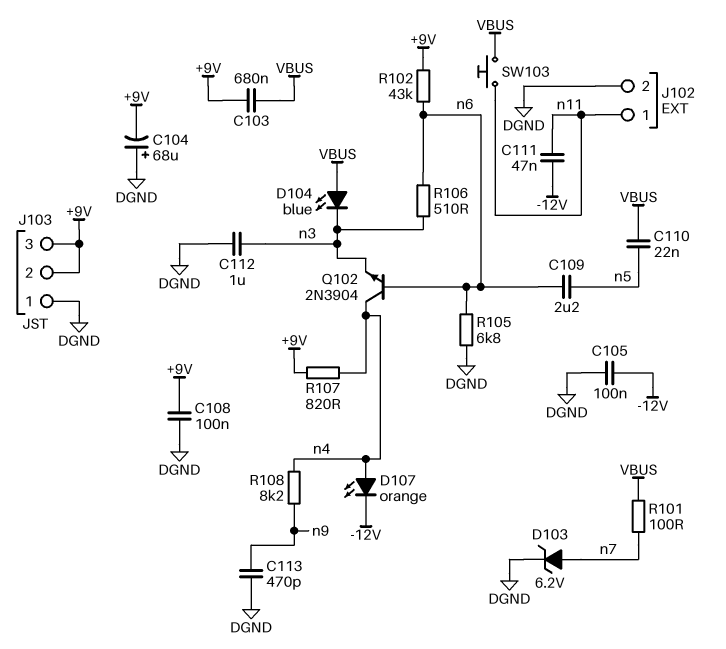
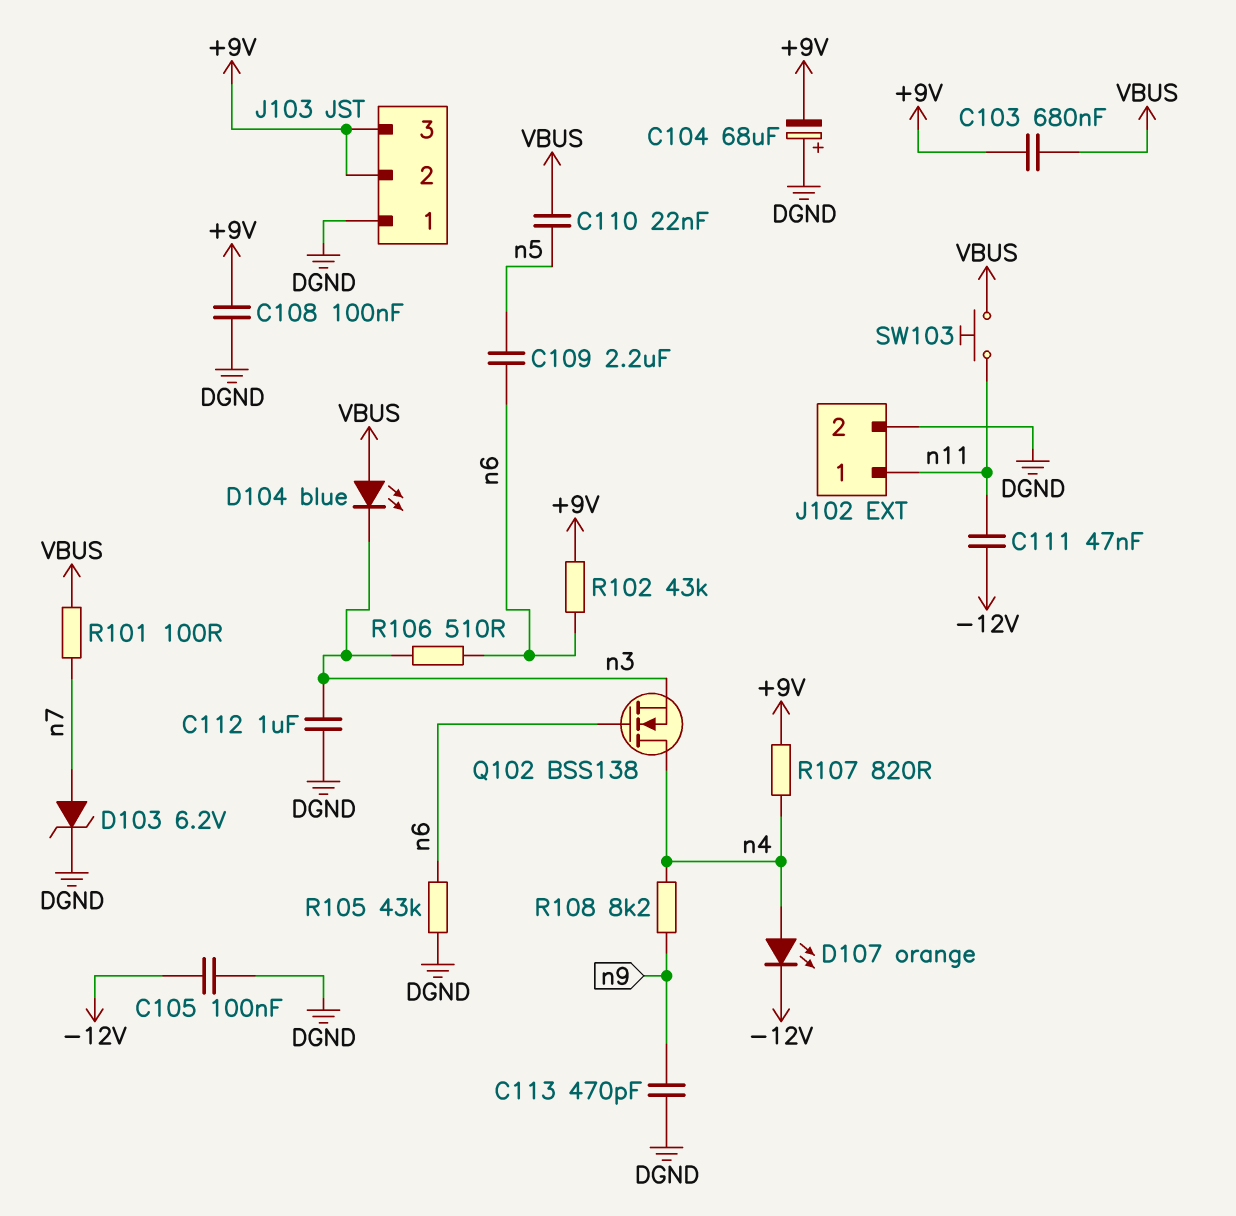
Q102: NPN 2N3904 (B n6, C n4, E n3) -> NMOS BSS138 (G n6, D n4, S n3)
R105: 6.8k (DGND, n6) -> 43k (DGND, n6)

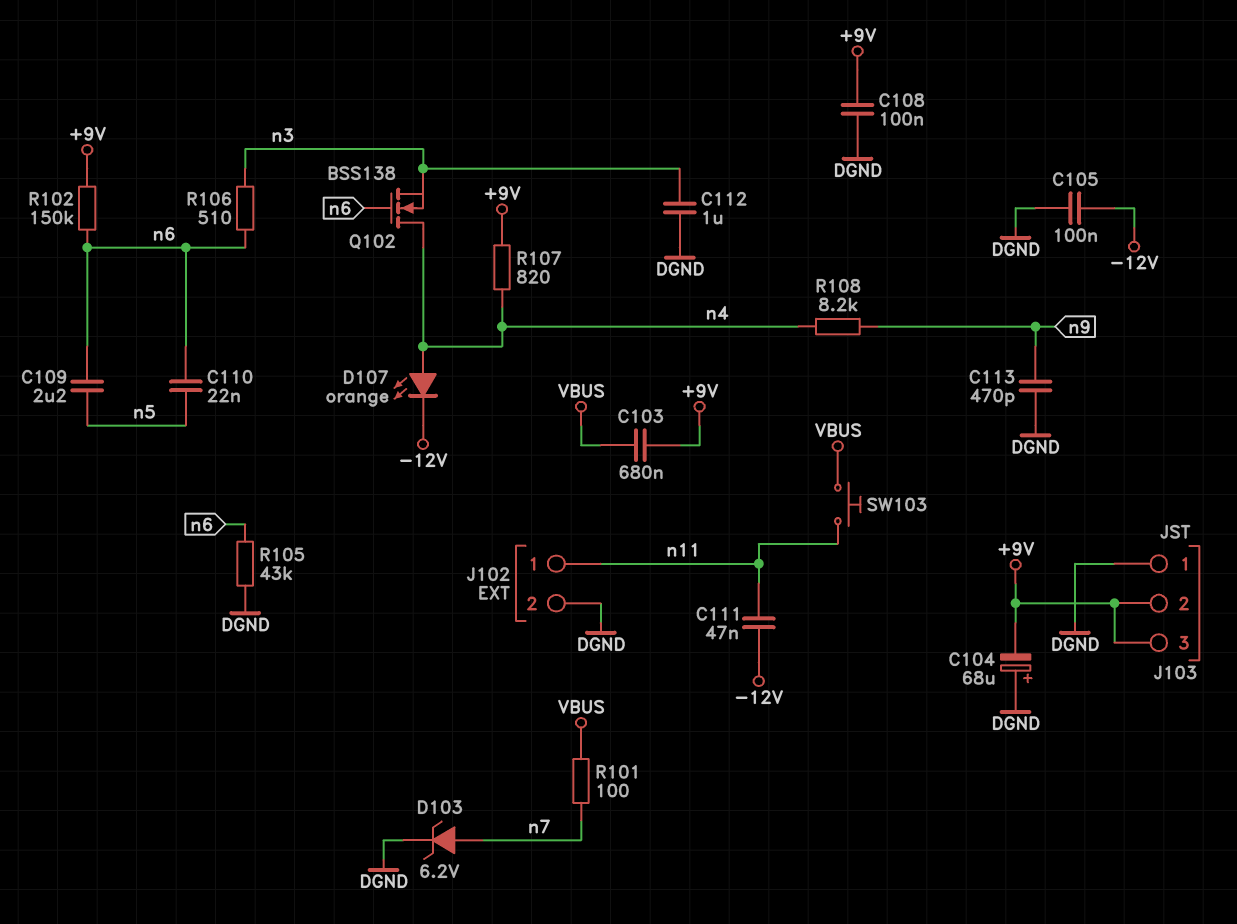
C110: 22nF (VBUS, n5) -> 22nF (n5, n6)
D104: LED blue (A VBUS, K n3) -> none
R102: 43k (+9V, n6) -> 150k (+9V, n6)

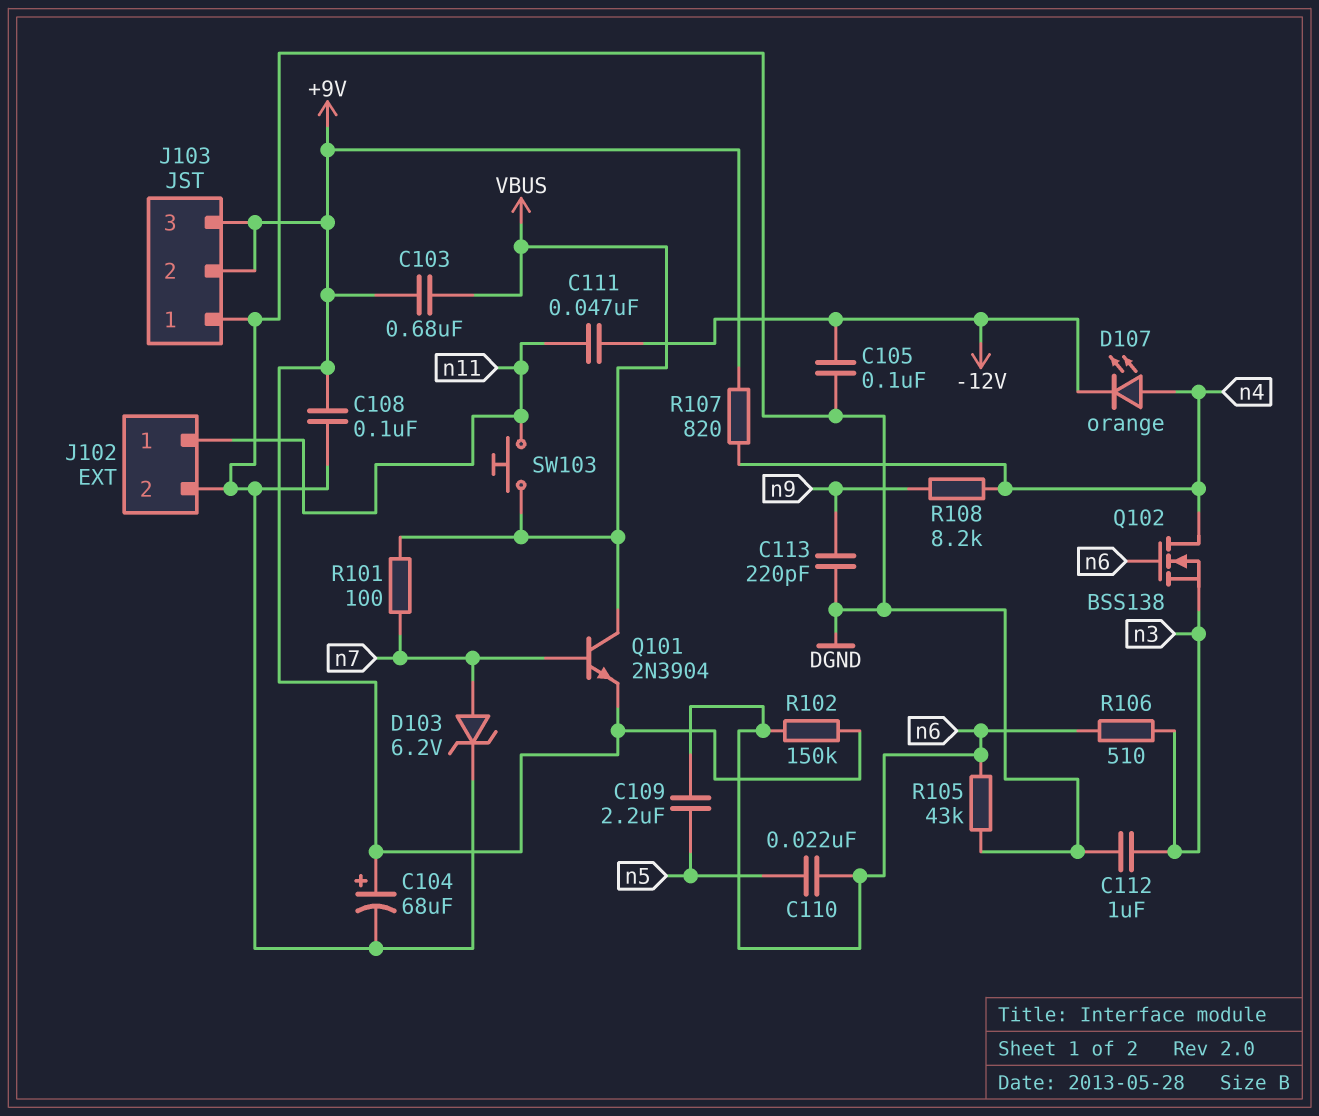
C104: 68uF (plus DGND, minus +9V) -> 68uF (plus +9V, minus DGND)
C113: 470pF (DGND, n9) -> 220pF (DGND, n9)
Q101: none -> NPN 2N3904 (B n7, C VBUS, E +9V)

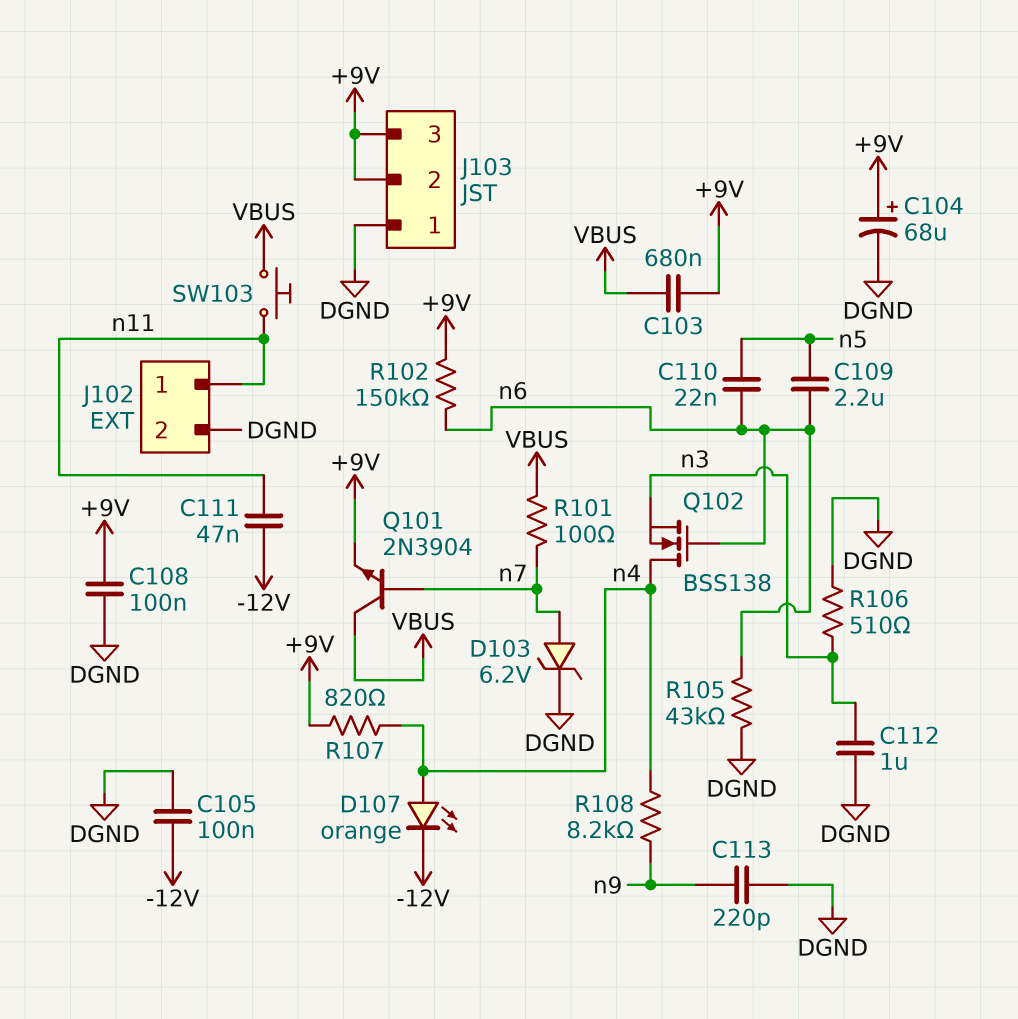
R106: 510 (n3, n6) -> 510 (DGND, n3)

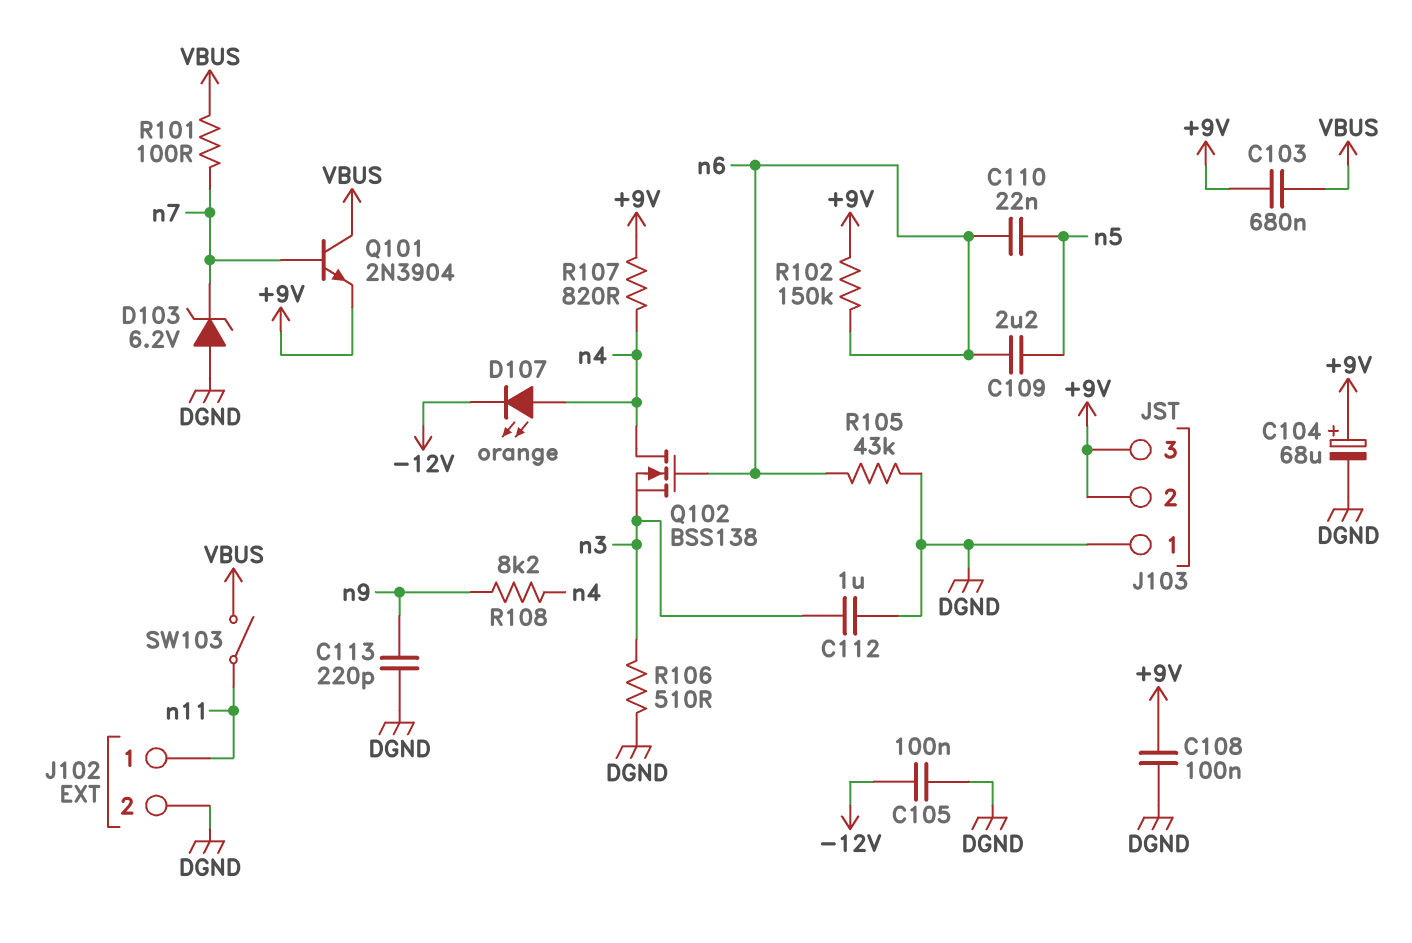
C111: 47nF (-12V, n11) -> none
D103: zener 6.2V (A n7, K DGND) -> zener 6.2V (A DGND, K n7)
SW103: button (VBUS, n11) -> switch (VBUS, n11)

